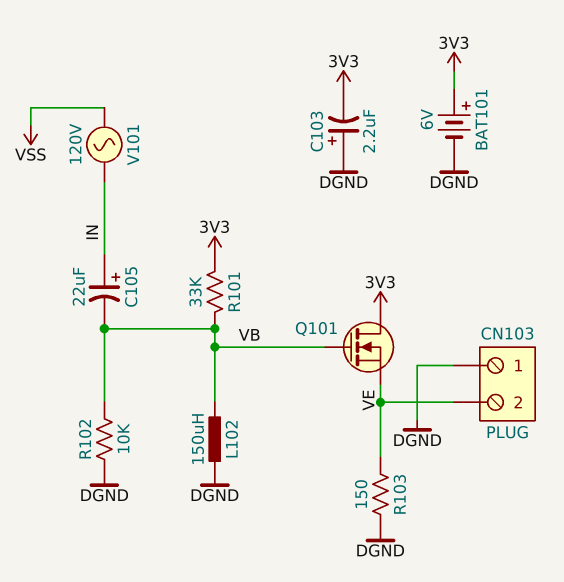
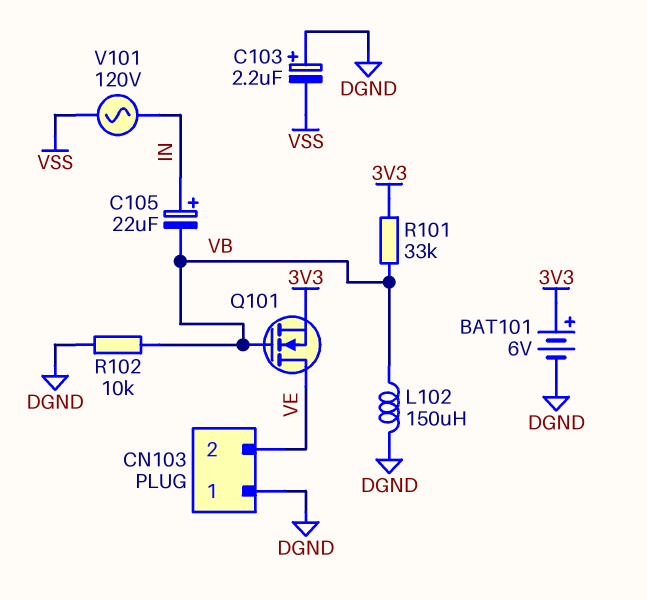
C103: 2.2uF (plus DGND, minus 3V3) -> 2.2uF (plus DGND, minus VSS)
Q101: NMOS (G VB, D 3V3, S VE) -> NMOS (G VB, D VE, S 3V3)
R103: 150 (DGND, VE) -> none

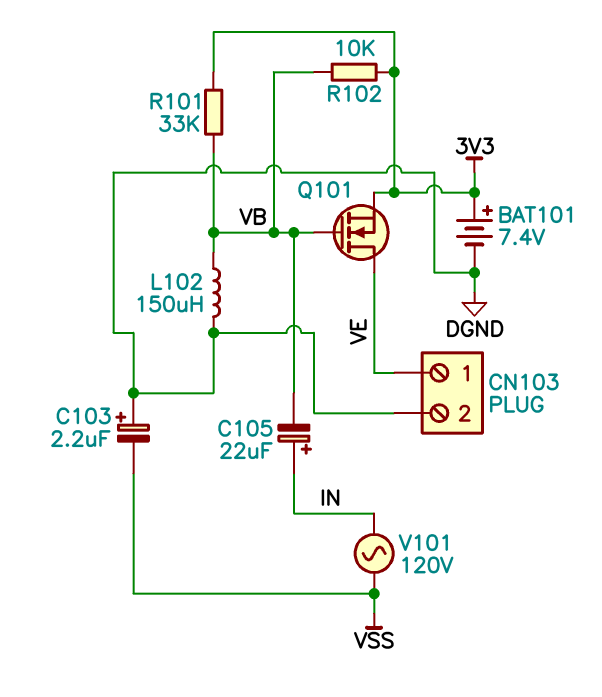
BAT101: 6V (plus 3V3, minus DGND) -> 7.4V (plus 3V3, minus DGND)
CN103 pin 1: DGND -> VE
CN103 pin 2: VE -> DGND
R102: 10k (DGND, VB) -> 10k (3V3, VB)

